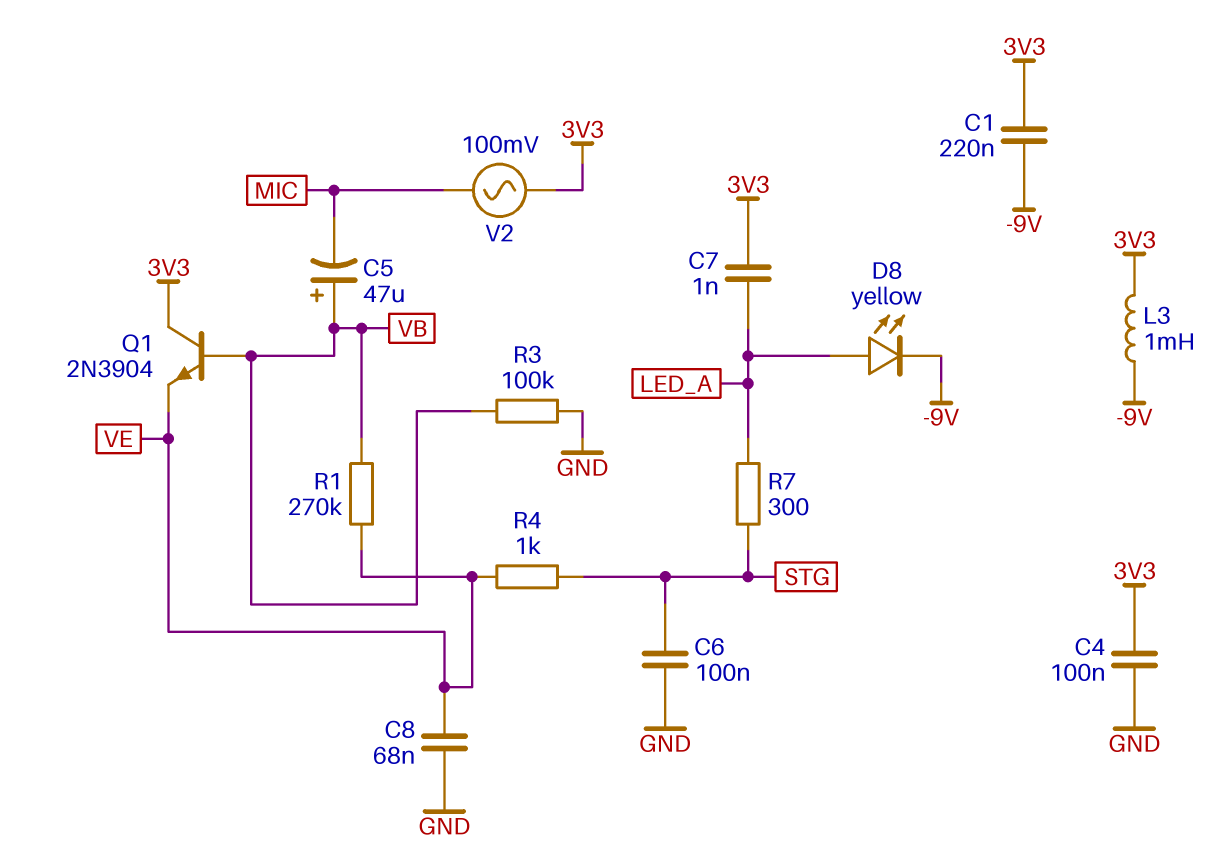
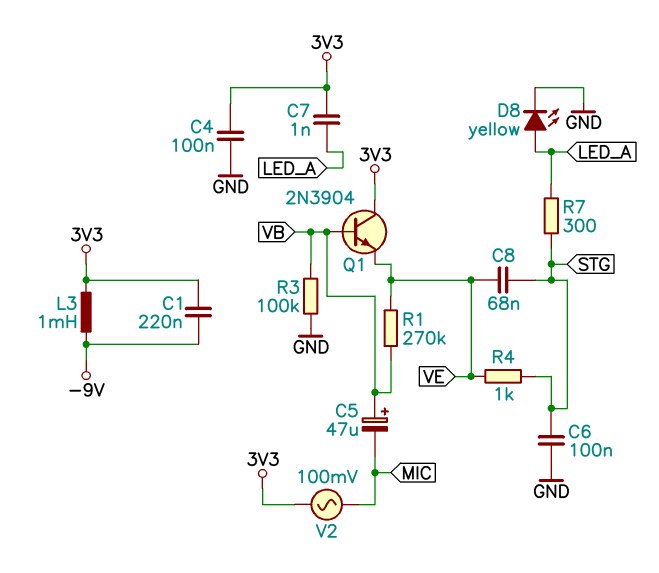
C8: 68nF (GND, VE) -> 68nF (STG, VE)
D8: LED yellow (A LED_A, K -9V) -> LED yellow (A LED_A, K GND)

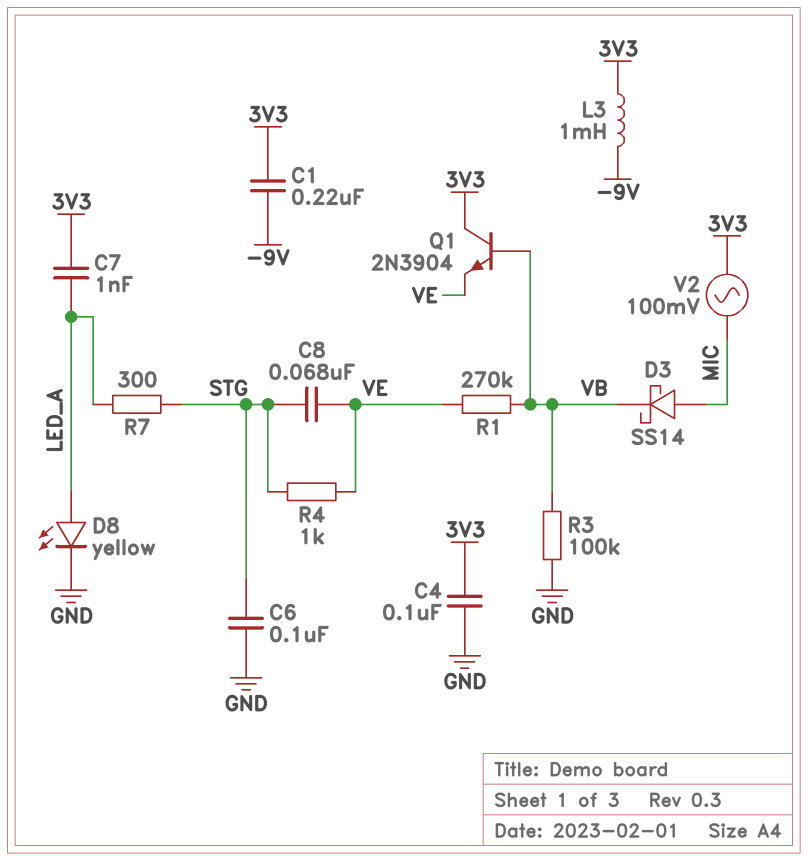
C5: 47uF (plus VB, minus MIC) -> none
D3: none -> schottky SS14 (A MIC, K VB)

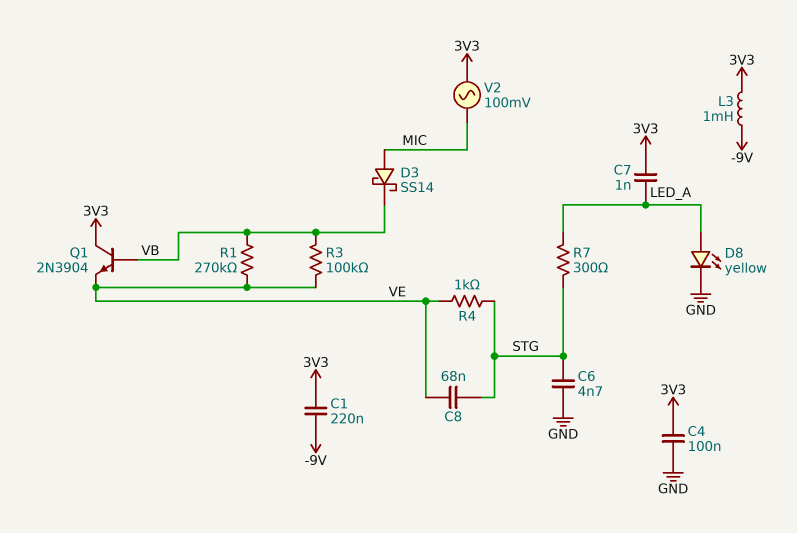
C6: 100nF (GND, STG) -> 4.7nF (GND, STG)
R3: 100k (GND, VB) -> 100k (VB, VE)

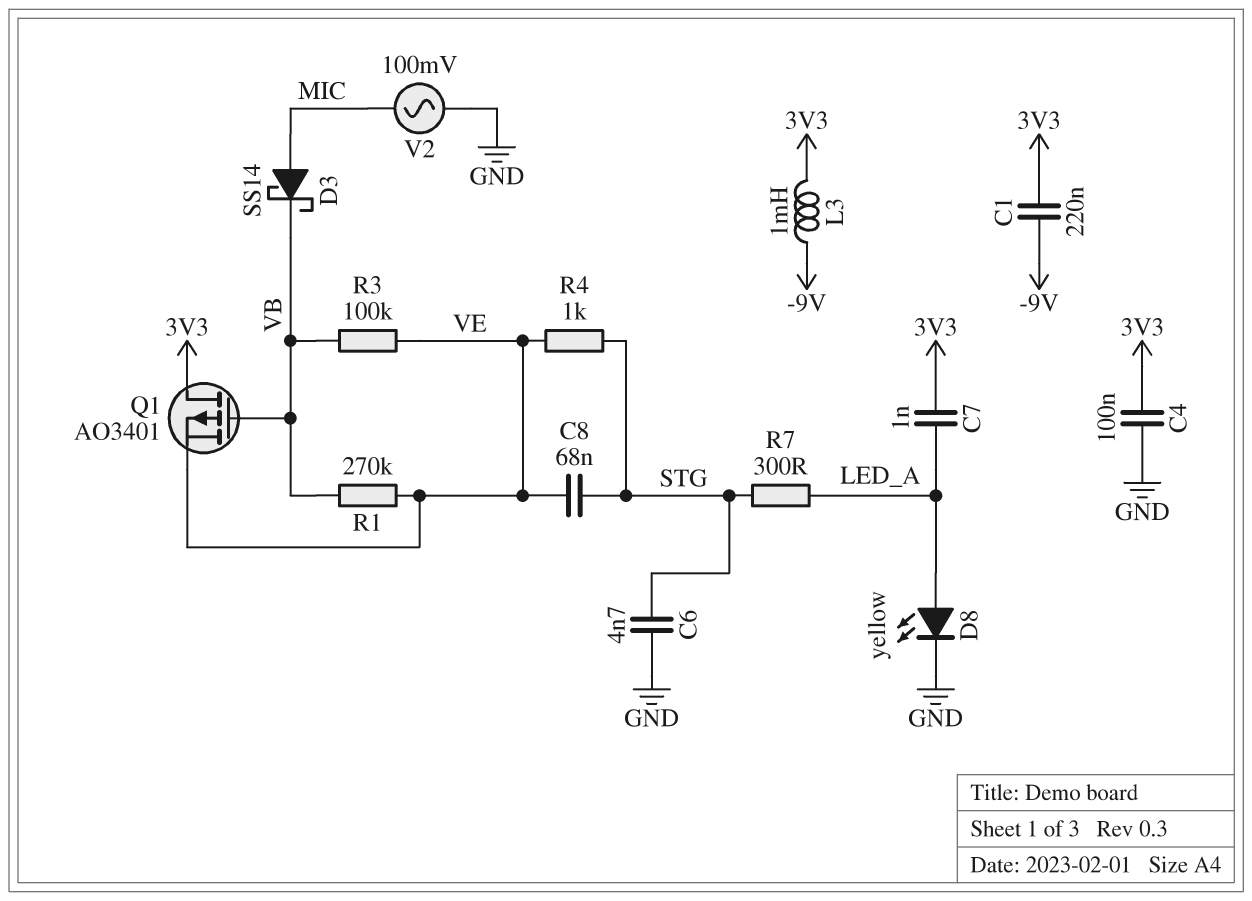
Q1: NPN 2N3904 (B VB, C 3V3, E VE) -> PMOS AO3401 (G VB, D 3V3, S VE)
V2: AC 100mV (3V3, MIC) -> AC 100mV (GND, MIC)

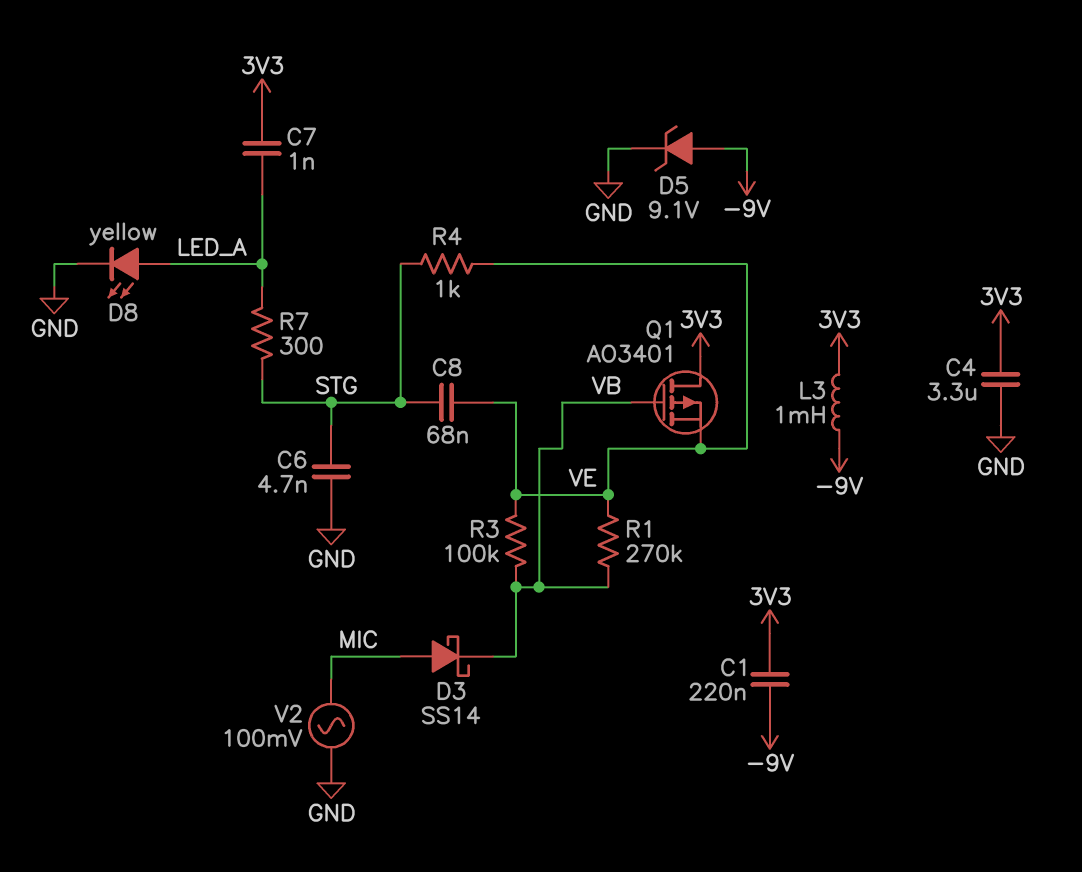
C4: 100nF (3V3, GND) -> 3.3uF (3V3, GND)
D5: none -> zener 9.1V (A -9V, K GND)

